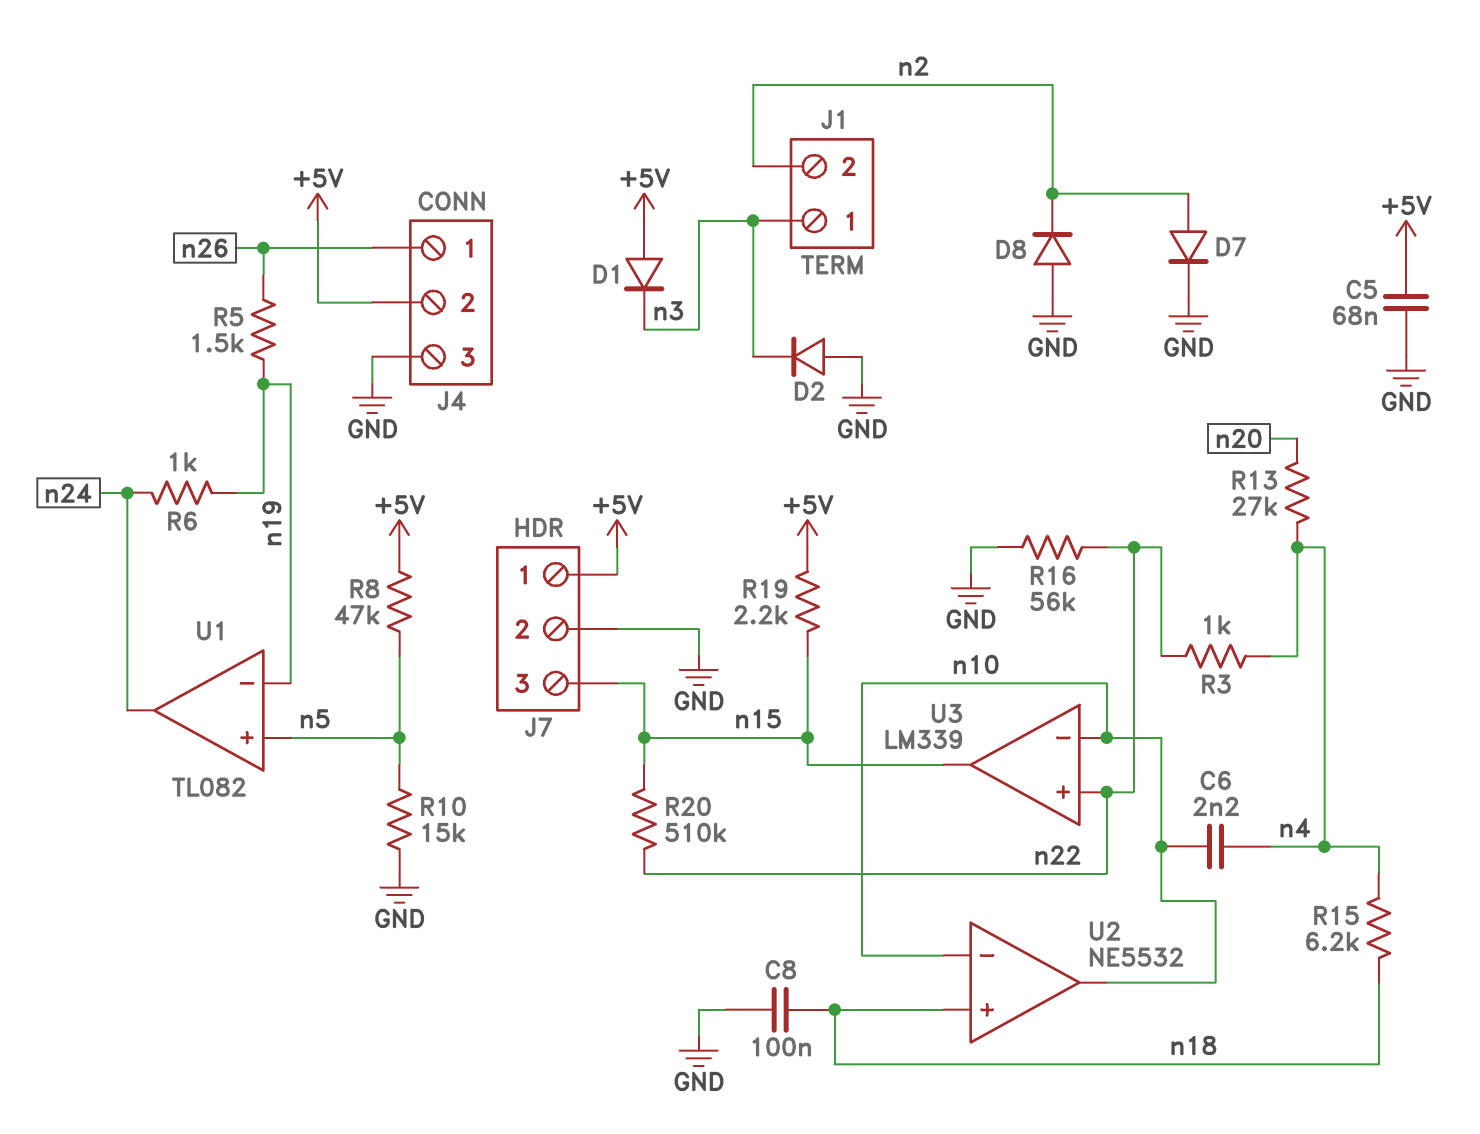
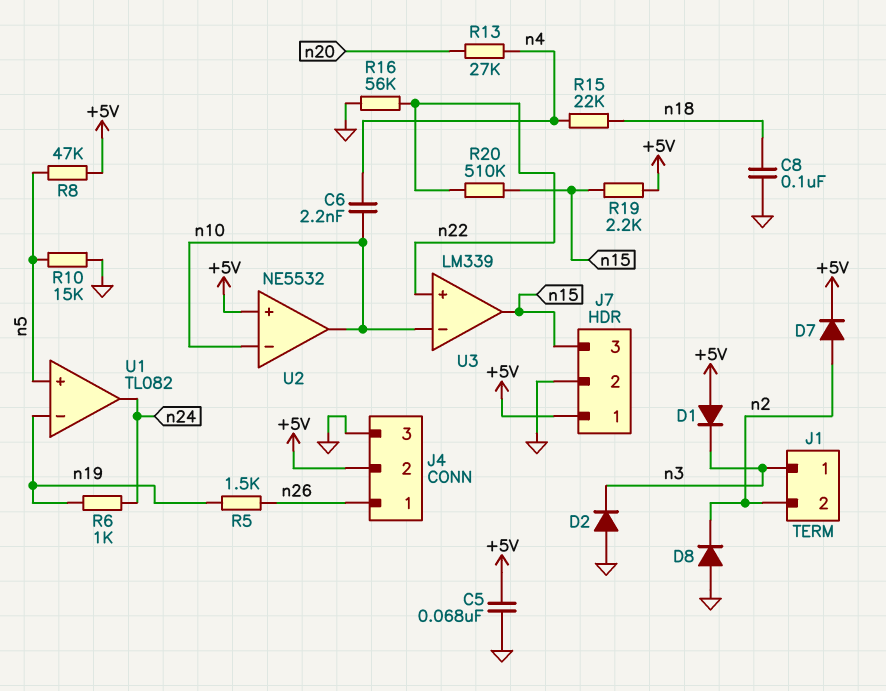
D7: diode (A n2, K GND) -> diode (A n2, K +5V)
R3: 1k (n4, n22) -> none
R15: 6.2k (n4, n18) -> 22k (n4, n18)
U2 pin in+: n18 -> +5V

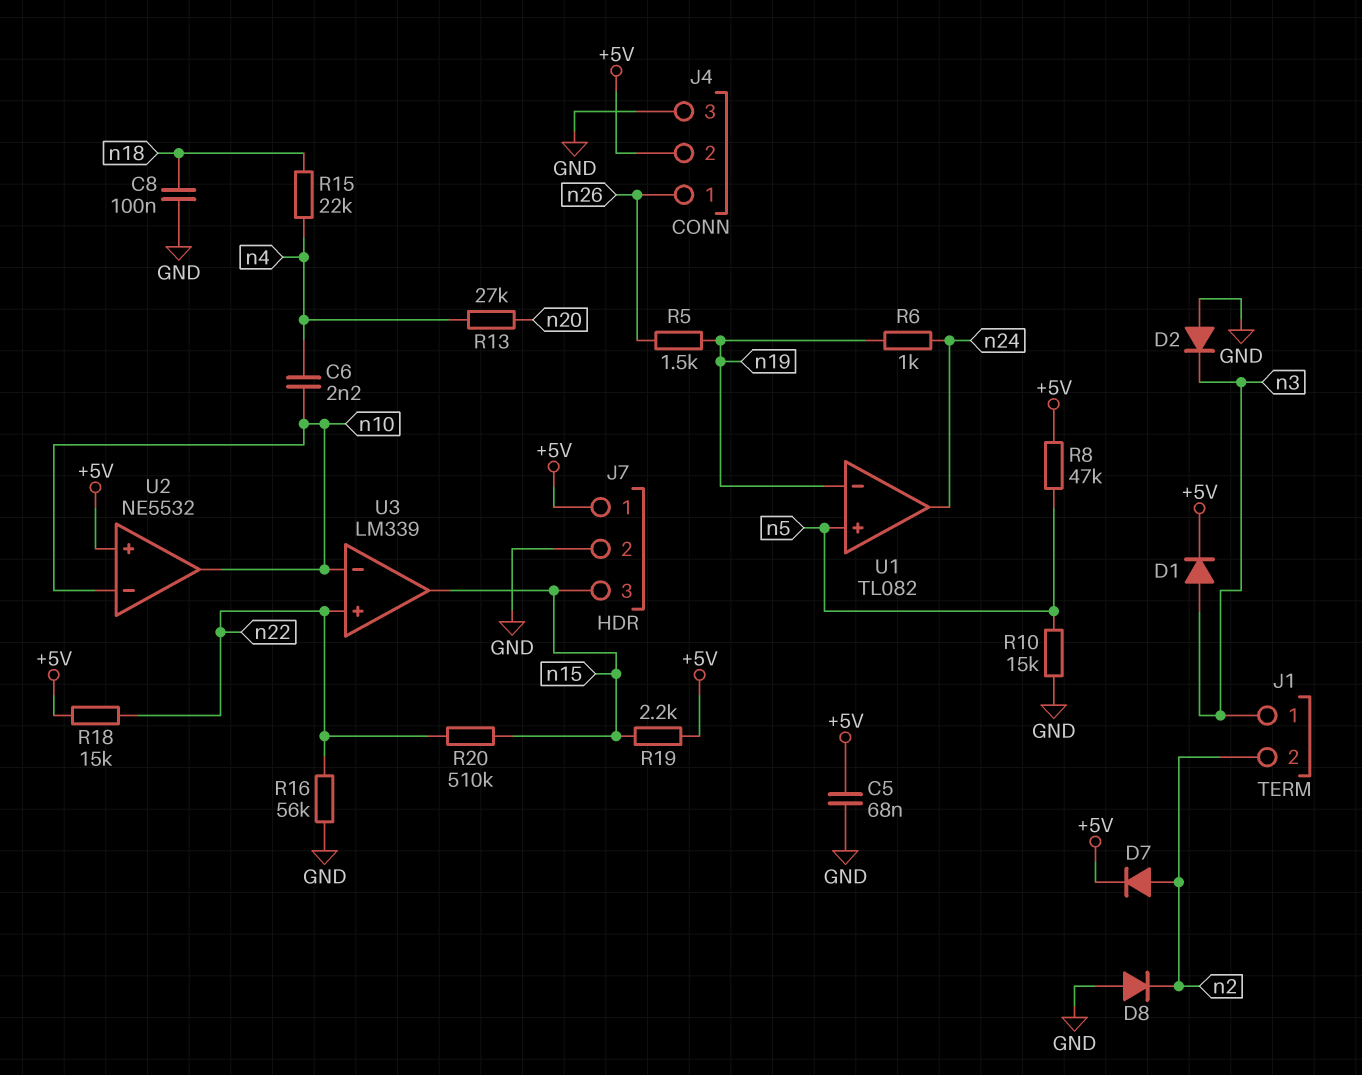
D1: diode (A +5V, K n3) -> diode (A n3, K +5V)
R18: none -> 15k (+5V, n22)

